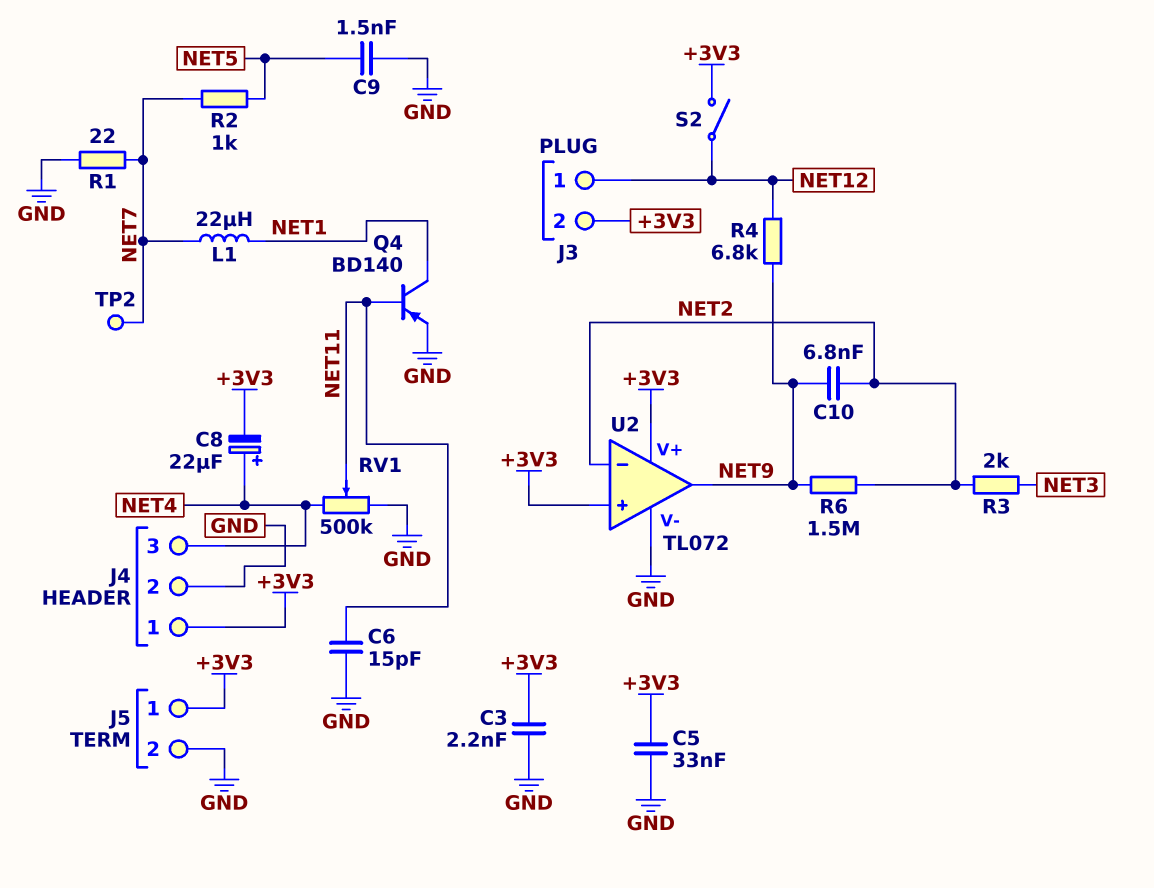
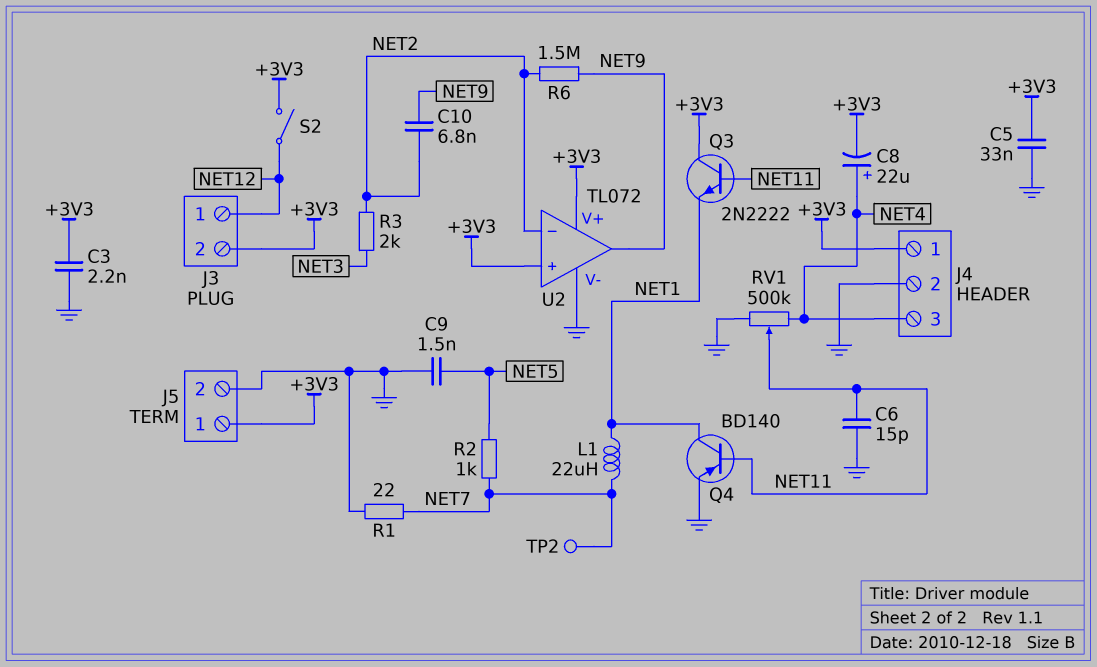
Q3: none -> NPN 2N2222 (B NET11, C +3V3, E NET1)
R4: 6.8k (NET9, NET12) -> none

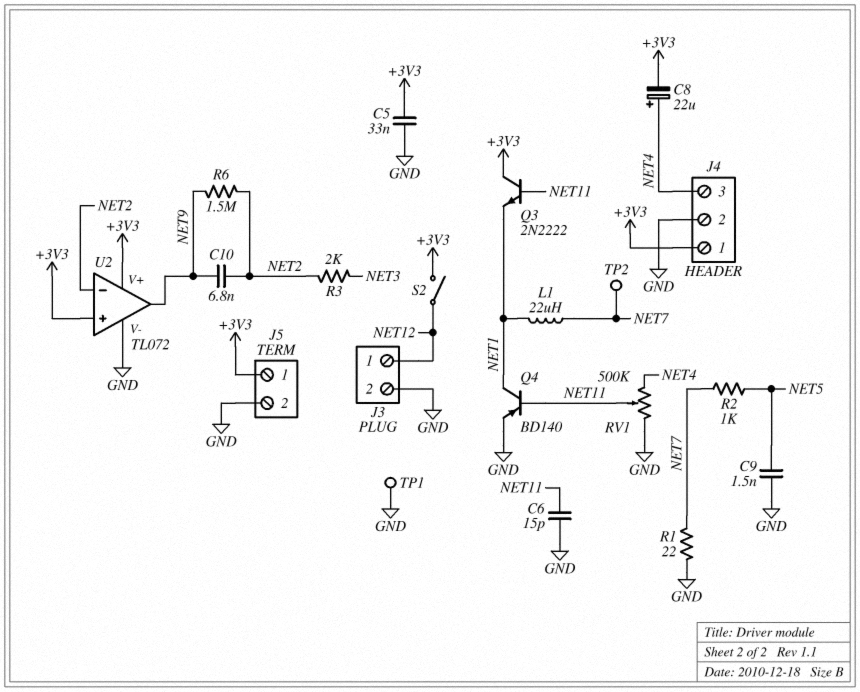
C3: 2.2nF (+3V3, GND) -> none
J3 pin 2: +3V3 -> GND
TP1: none -> test point (GND)

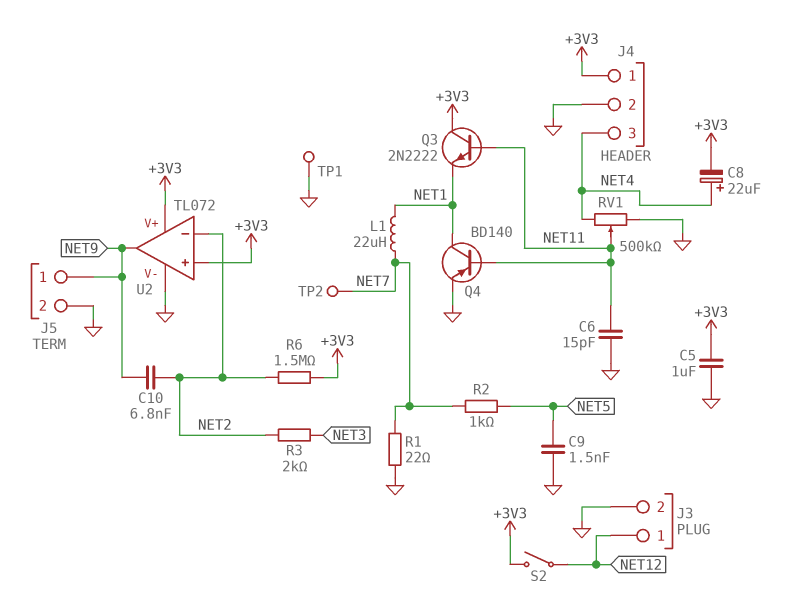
C5: 33nF (+3V3, GND) -> 1uF (+3V3, GND)
J5 pin 1: +3V3 -> NET9
R6: 1.5M (NET2, NET9) -> 1.5M (+3V3, NET2)

